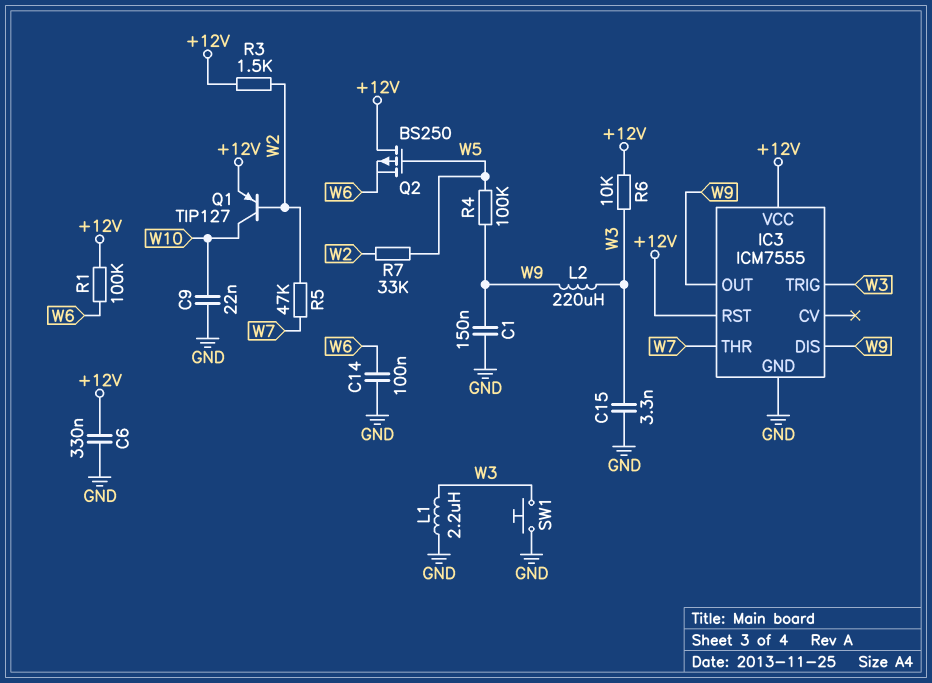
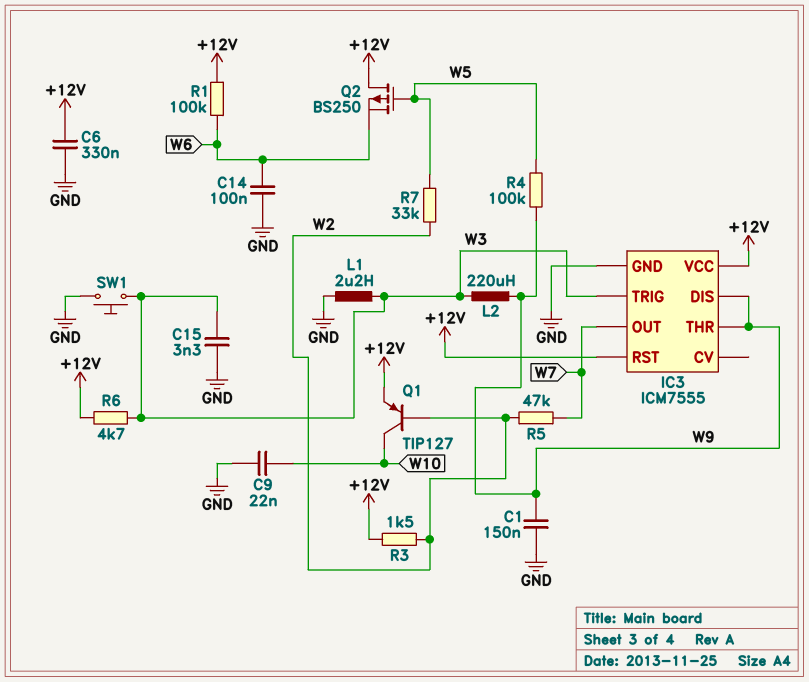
IC3 pin OUT: W9 -> W7
IC3 pin THR: W7 -> W9
R6: 10k (+12V, W3) -> 4.7k (+12V, W3)

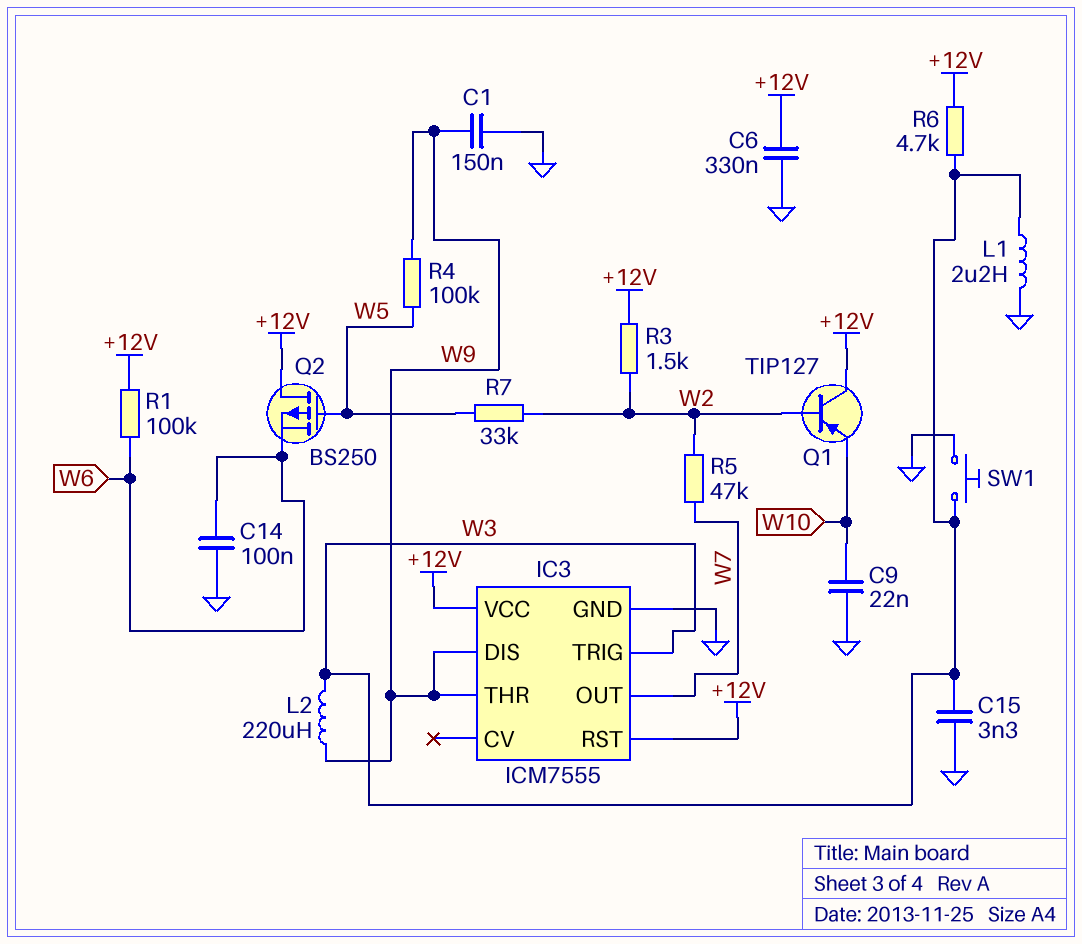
Q1: PNP TIP127 (B W2, C W10, E +12V) -> PNP TIP127 (B W2, C +12V, E W10)

